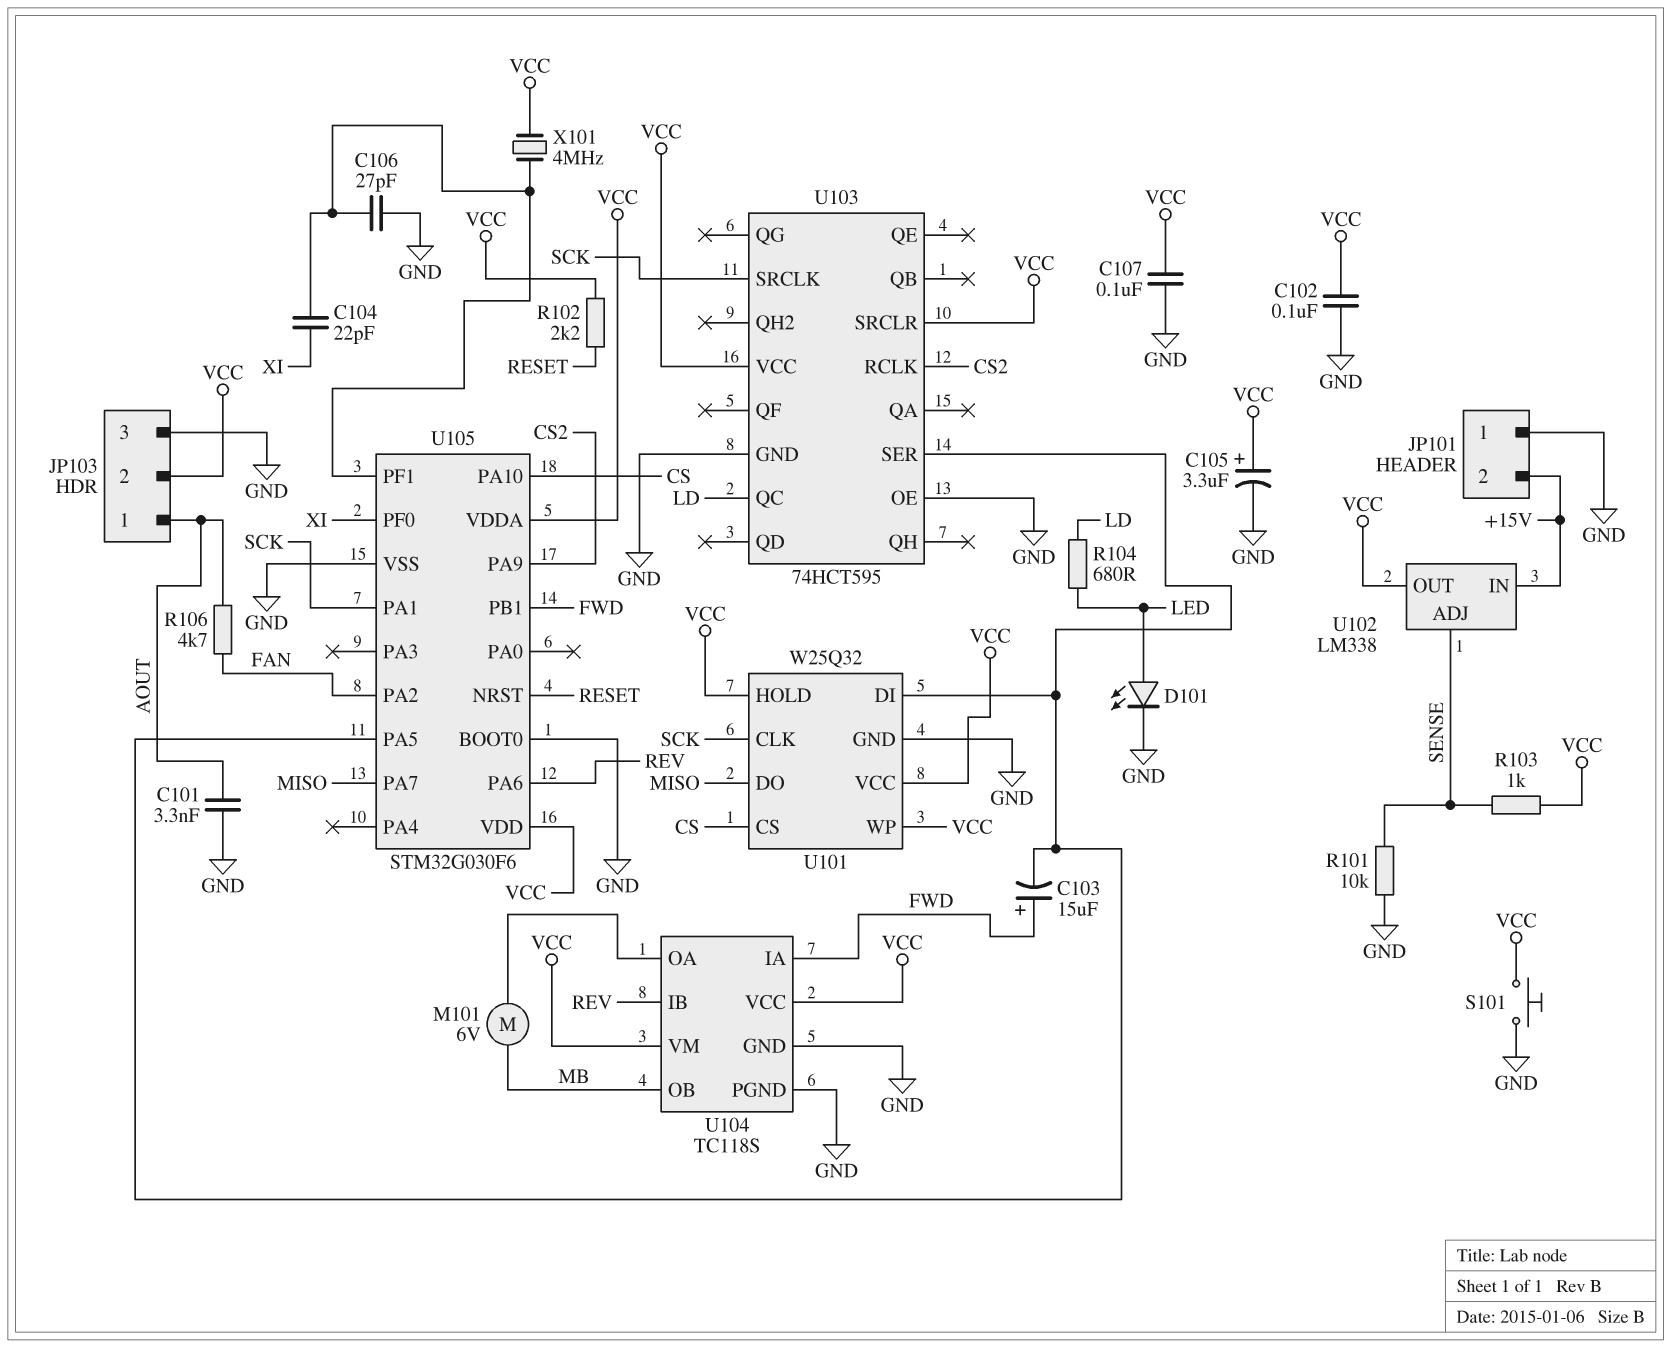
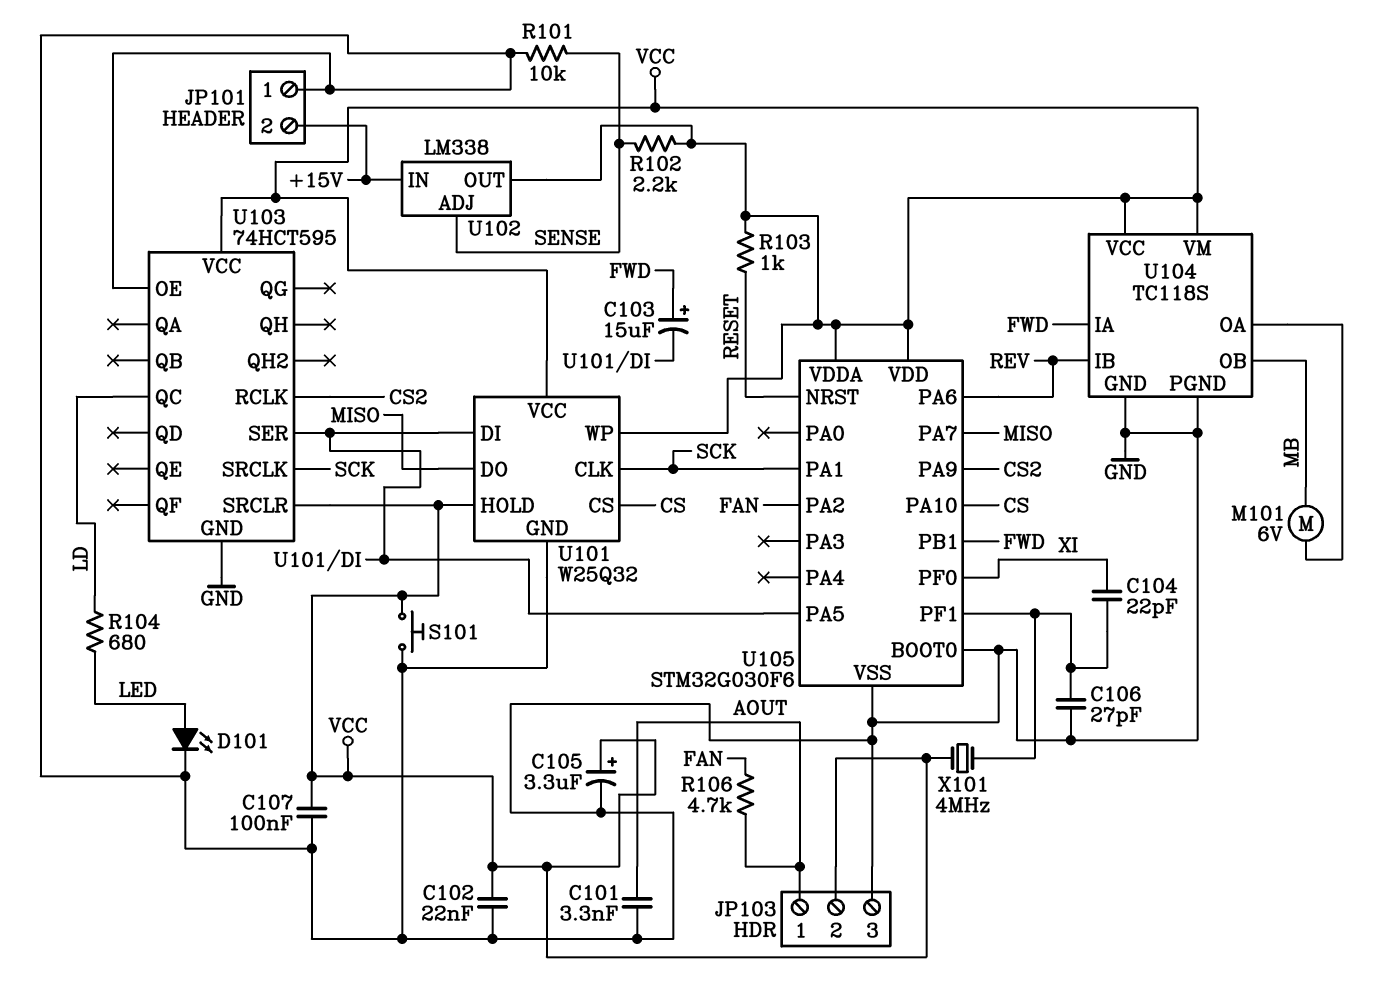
C102: 100nF (GND, VCC) -> 22nF (GND, VCC)
R102: 2.2k (RESET, VCC) -> 2.2k (SENSE, VCC)
R103: 1k (SENSE, VCC) -> 1k (RESET, VCC)

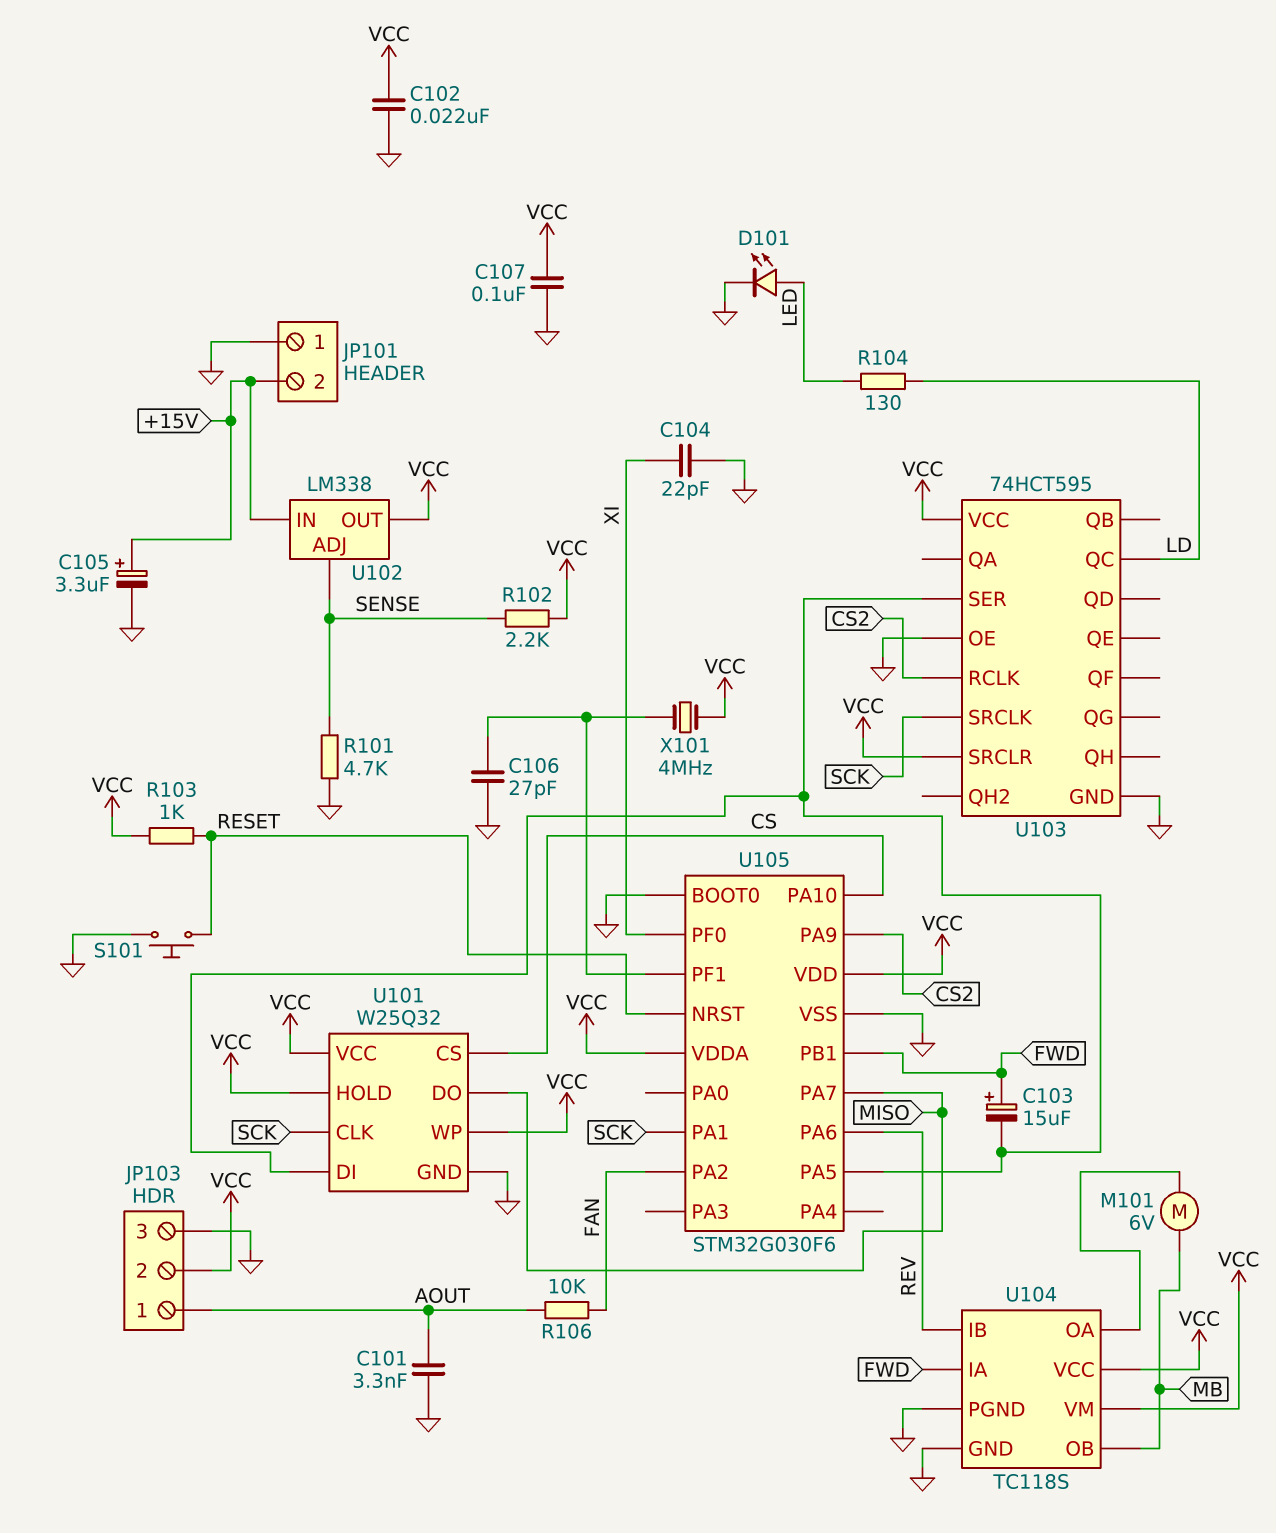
C104: 22pF (U105/PF1, XI) -> 22pF (GND, XI)
C105: 3.3uF (plus VCC, minus GND) -> 3.3uF (plus +15V, minus GND)
R101: 10k (GND, SENSE) -> 4.7k (GND, SENSE)
R104: 680 (LD, LED) -> 130 (LD, LED)
R106: 4.7k (AOUT, FAN) -> 10k (AOUT, FAN)
S101: button (GND, VCC) -> button (GND, RESET)

